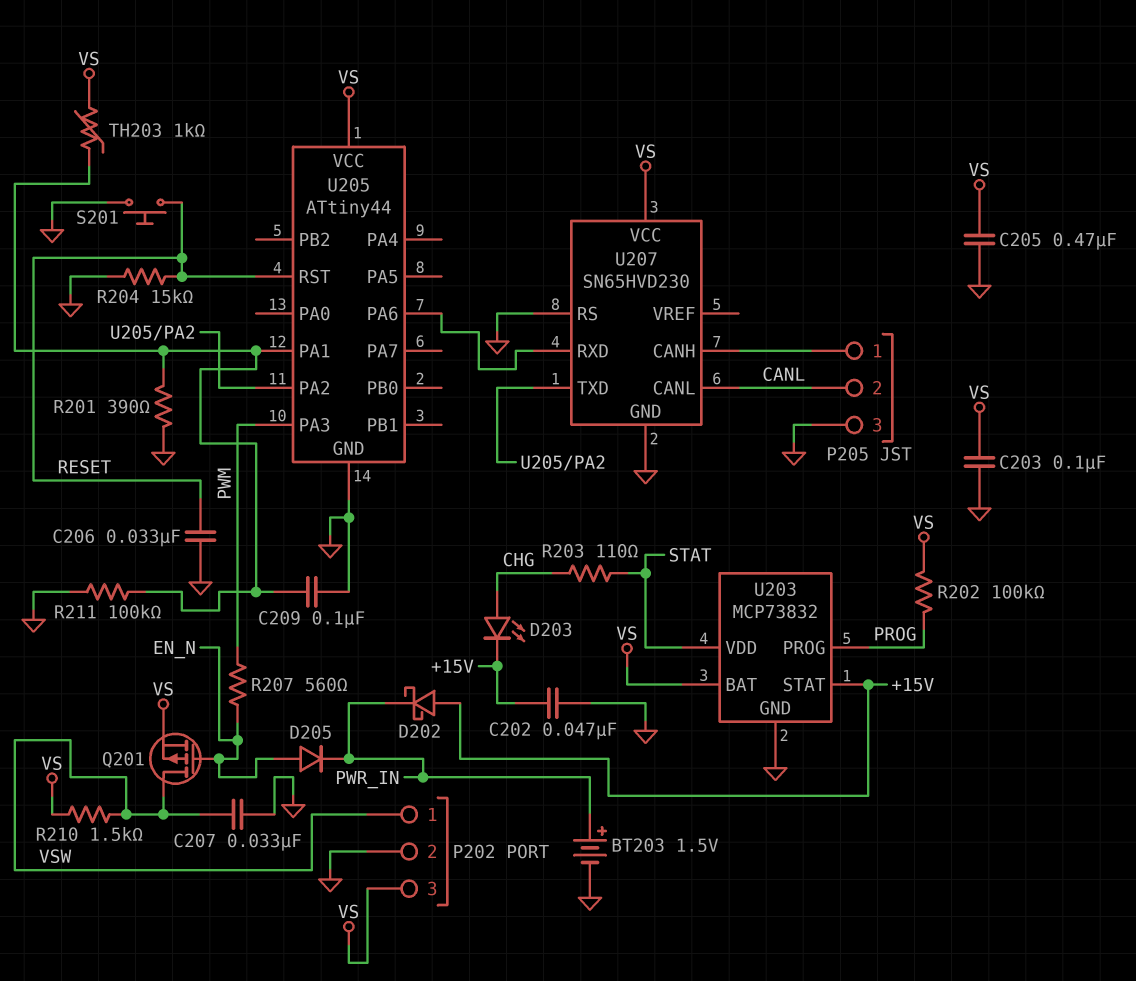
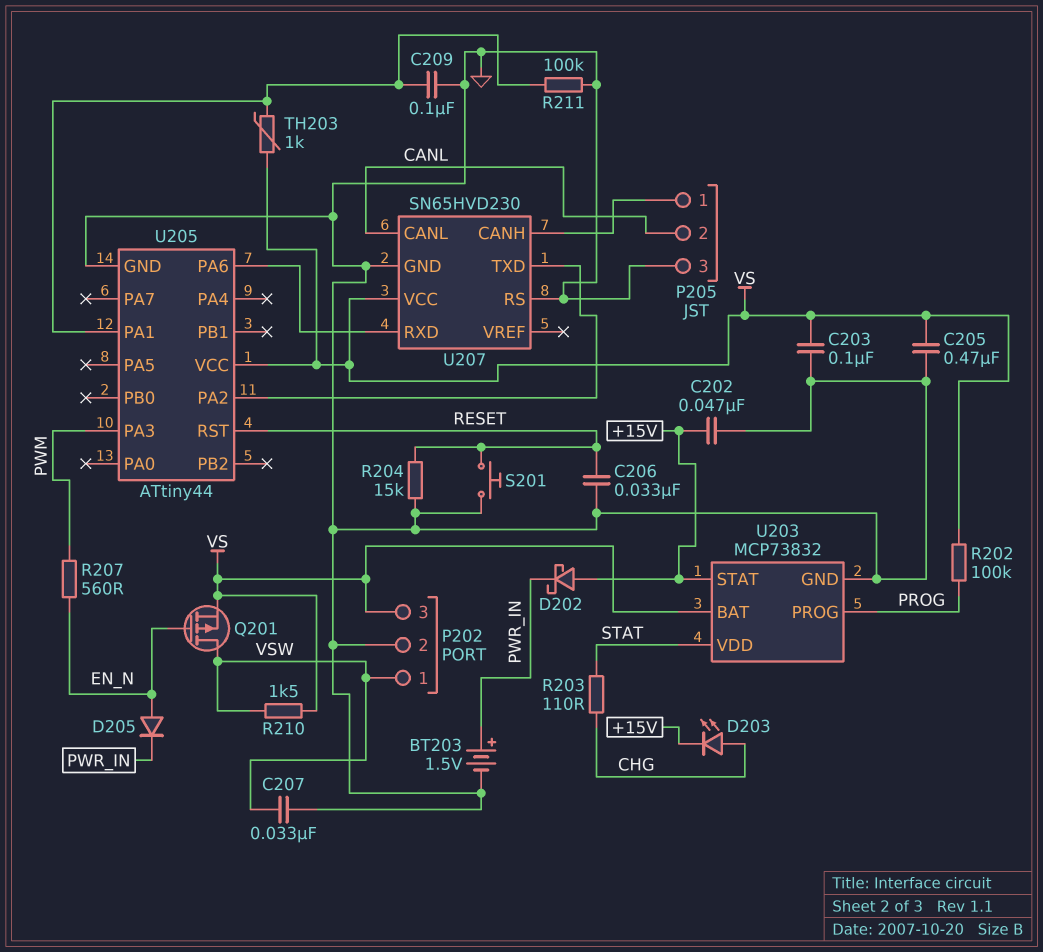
R201: 390 (GND, U205/PA1) -> none

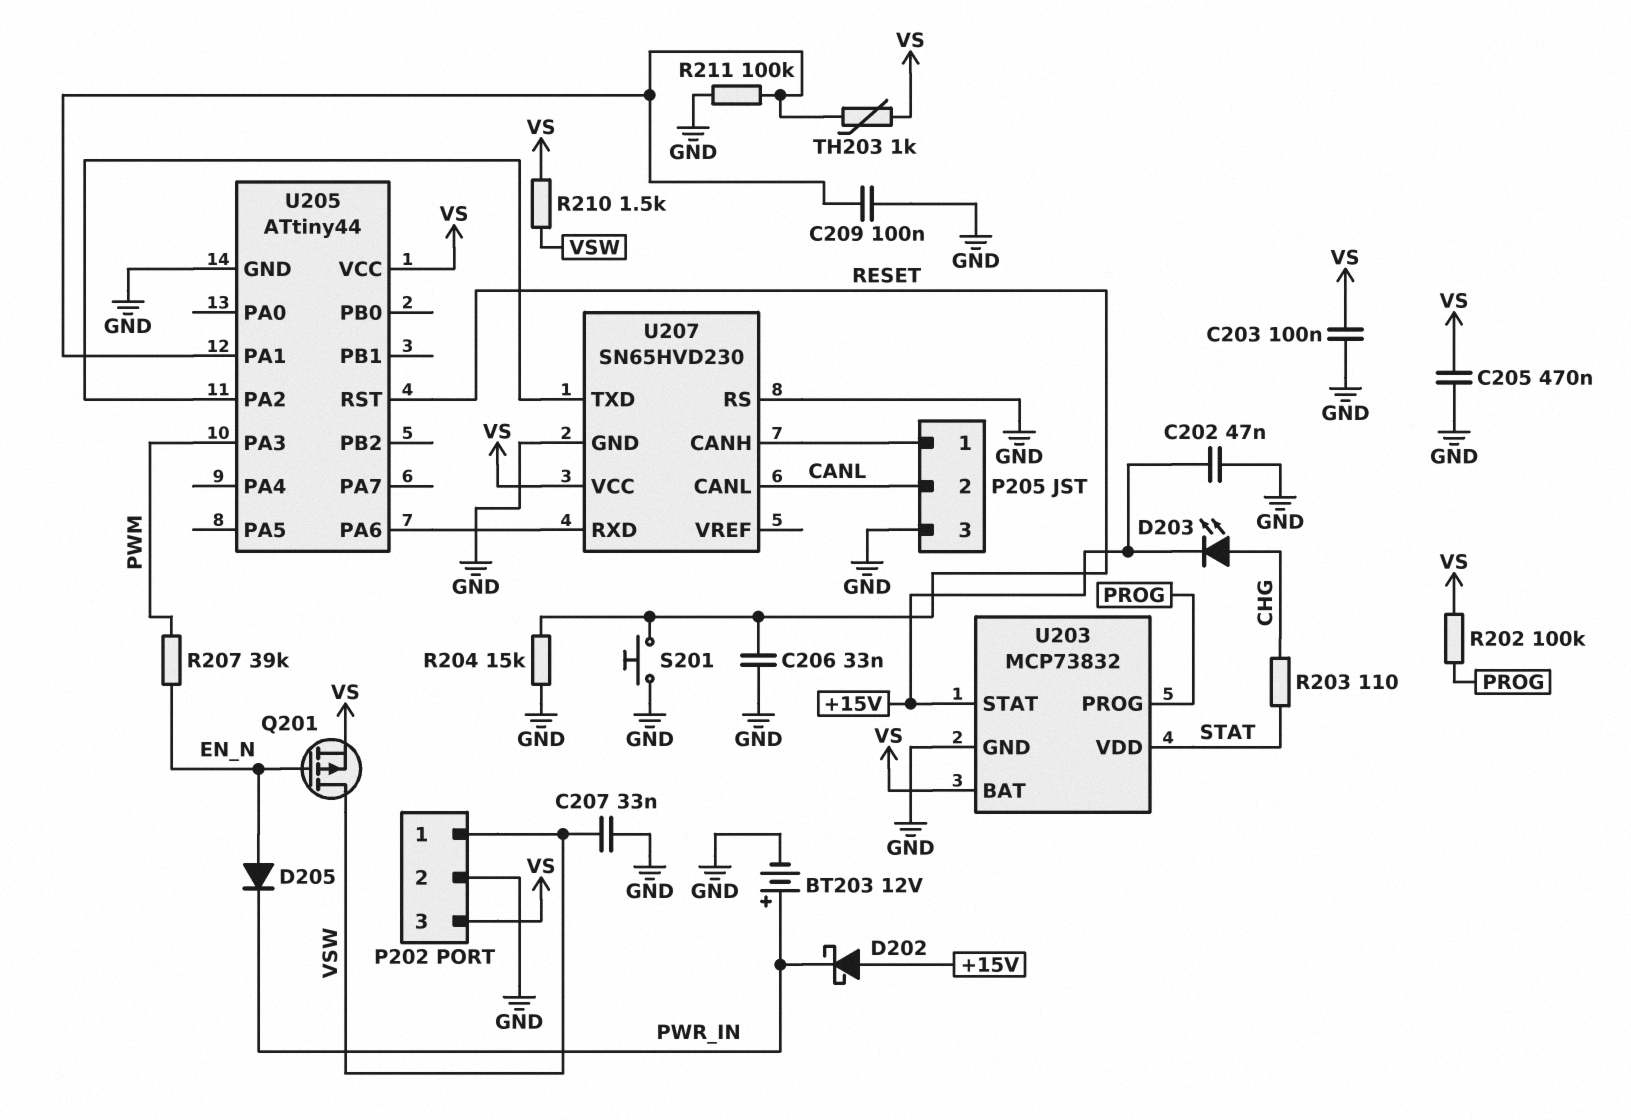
BT203: 1.5V (plus PWR_IN, minus GND) -> 12V (plus PWR_IN, minus GND)
R207: 560 (EN_N, PWM) -> 39k (EN_N, PWM)

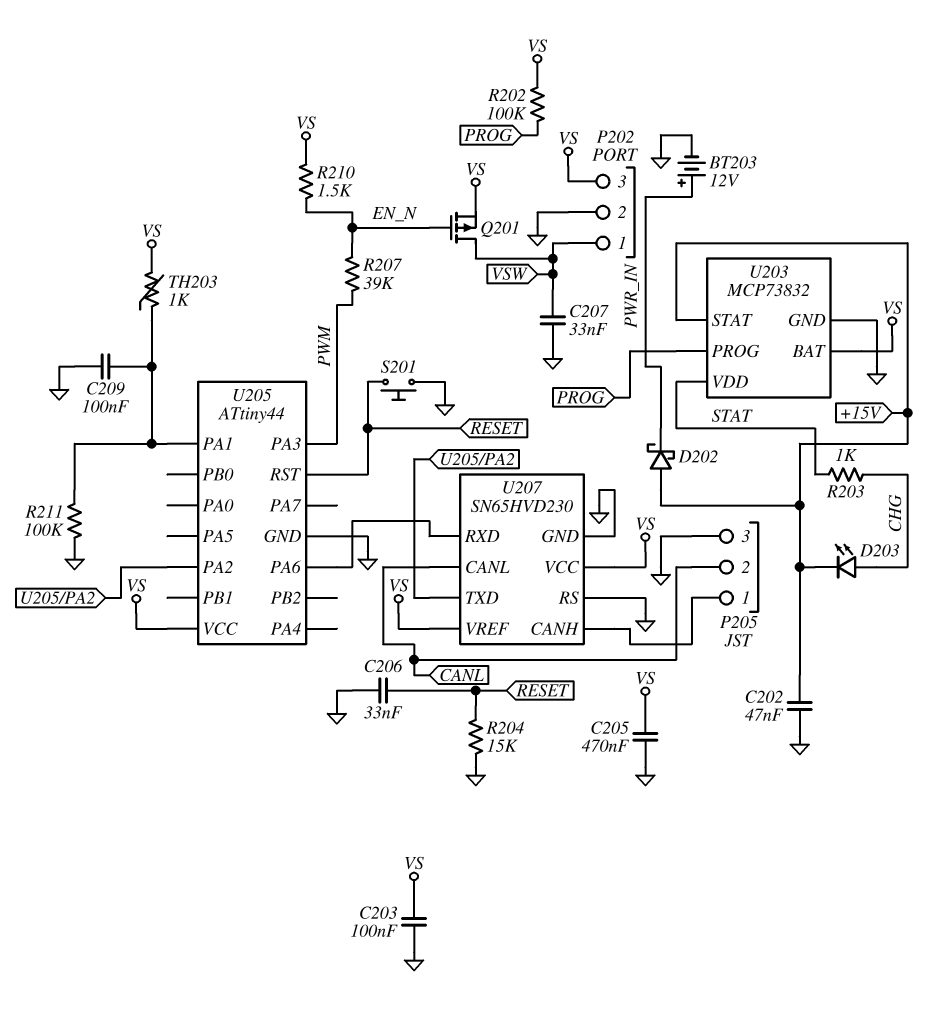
D205: diode (A EN_N, K PWR_IN) -> none
R203: 110 (CHG, STAT) -> 1k (CHG, STAT)
R210: 1.5k (VS, VSW) -> 1.5k (EN_N, VS)
U207 pin VREF: none -> VS

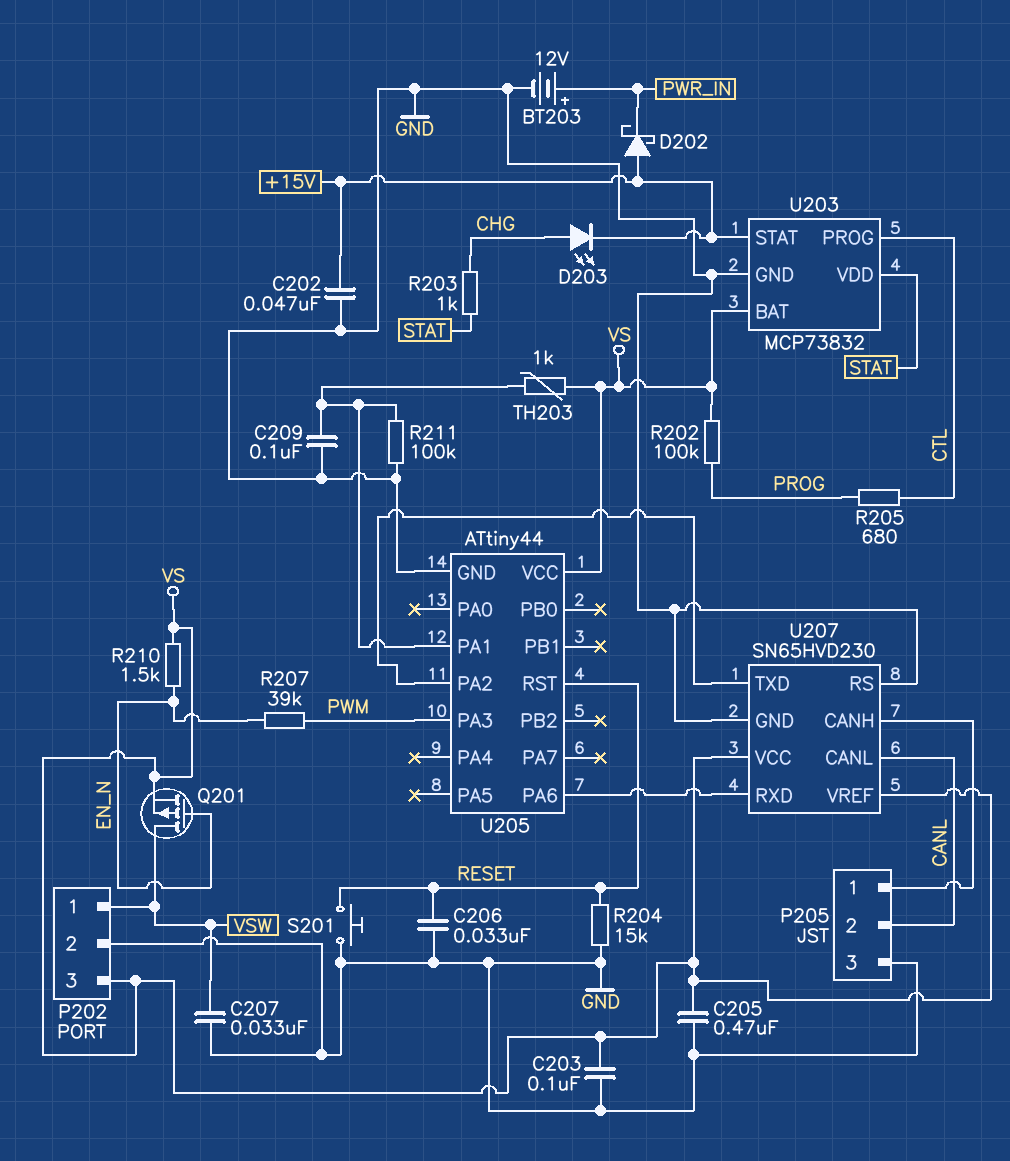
R205: none -> 680 (CTL, PROG)
U203 pin PROG: PROG -> CTL

